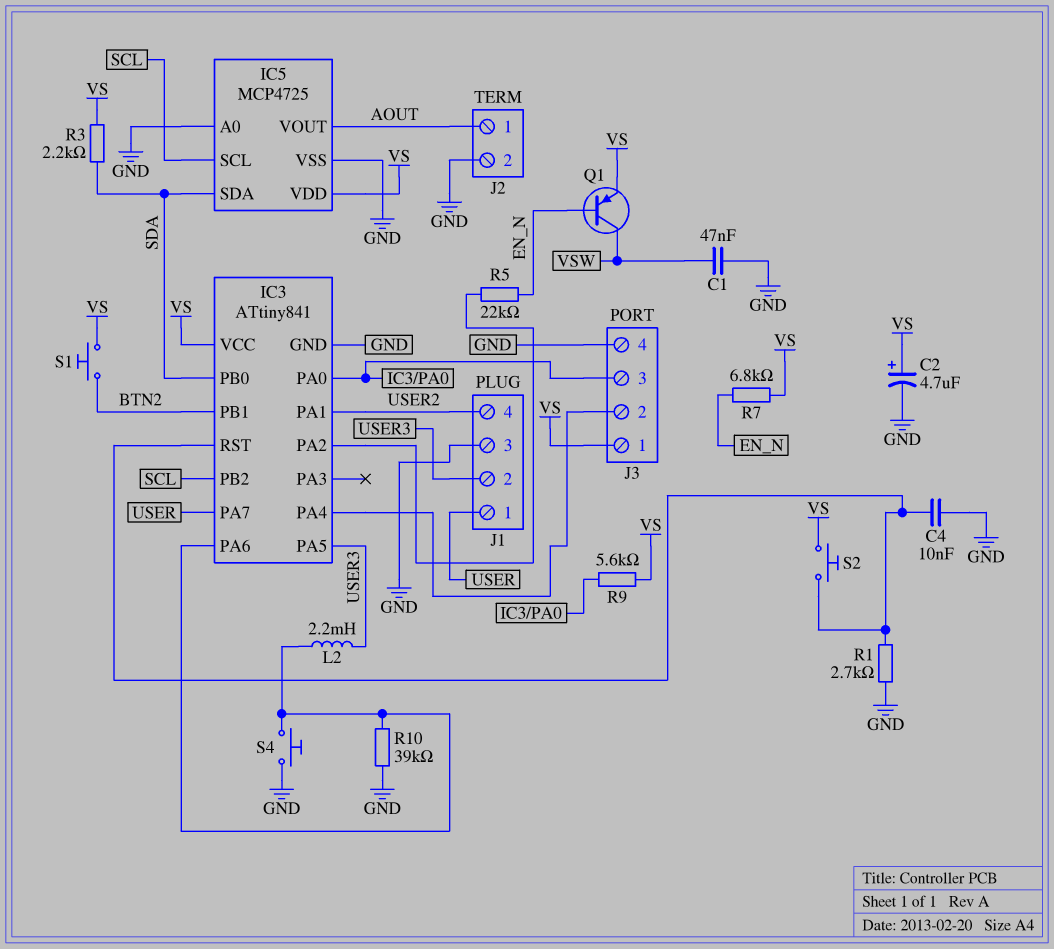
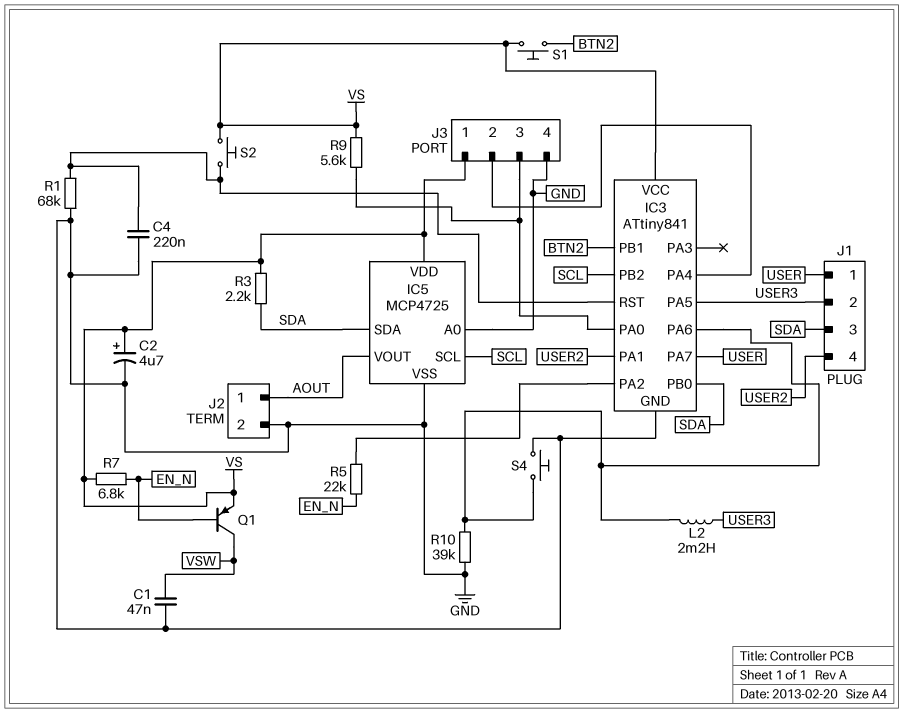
C4: 10nF (GND, IC3/RST) -> 220nF (GND, IC3/RST)
J1 pin 3: GND -> SDA
R1: 2.7k (GND, IC3/RST) -> 68k (GND, IC3/RST)

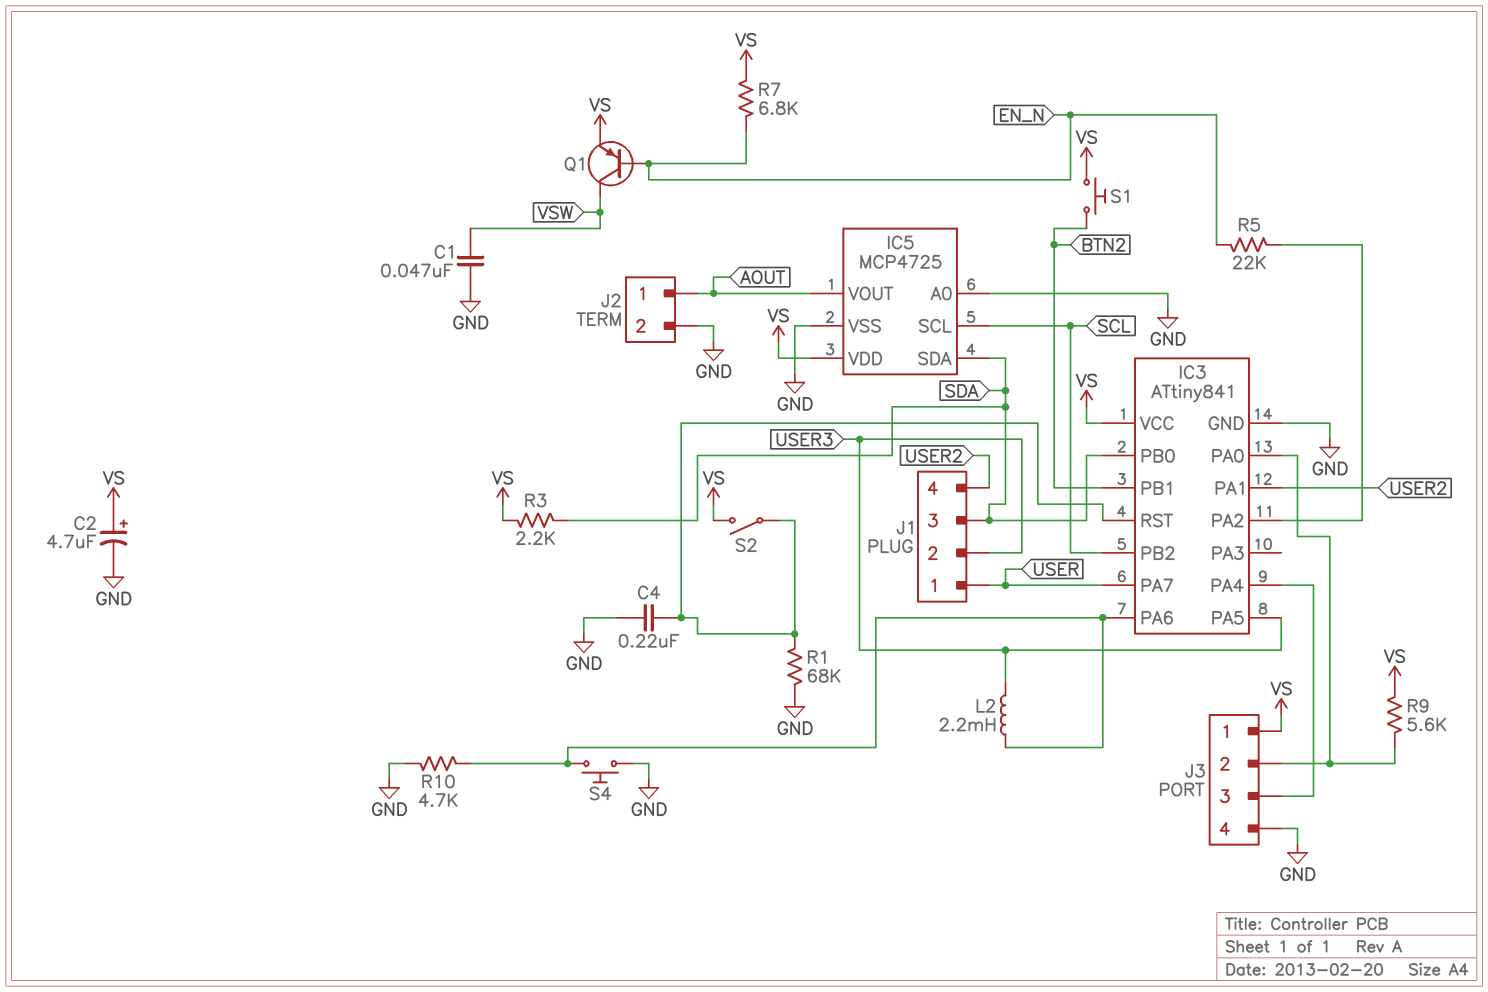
J3 pin 2: IC3/PA4 -> IC3/PA0
J3 pin 3: IC3/PA0 -> IC3/PA4
R10: 39k (GND, IC3/PA6) -> 4.7k (GND, IC3/PA6)
S2: button (IC3/RST, VS) -> switch (IC3/RST, VS)

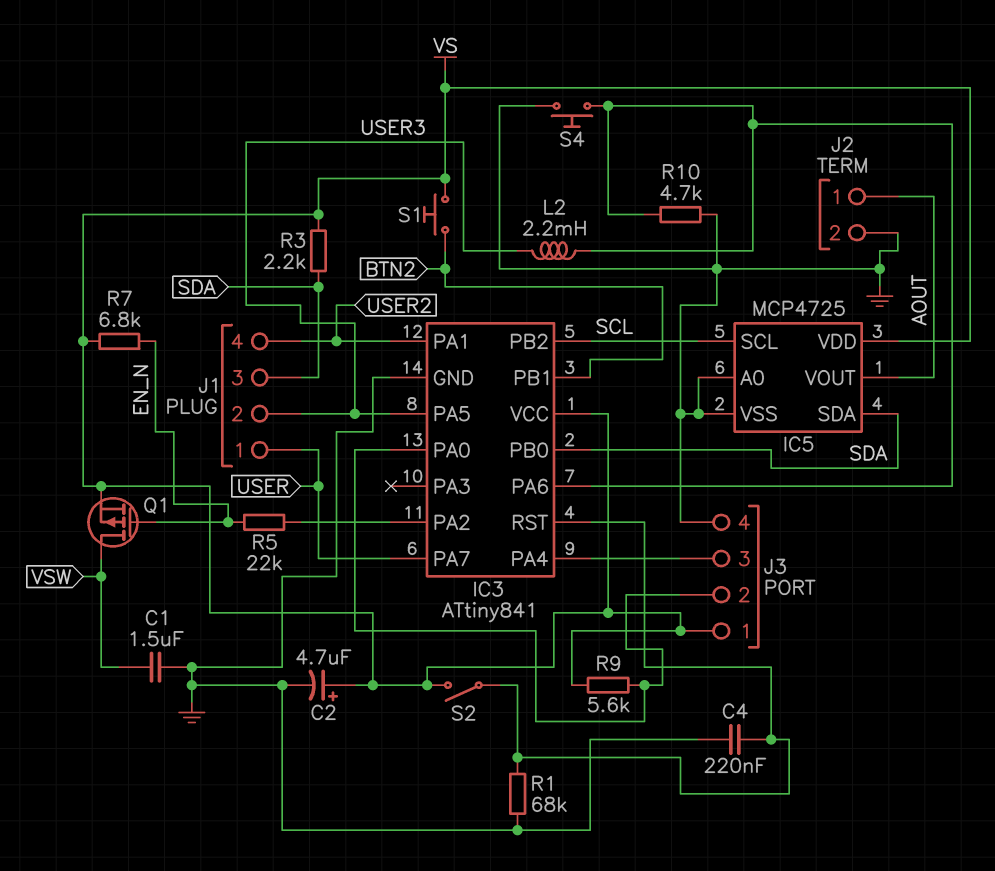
C1: 47nF (GND, VSW) -> 1.5uF (GND, VSW)
Q1: PNP (B EN_N, C VSW, E VS) -> PMOS (G EN_N, D VSW, S VS)

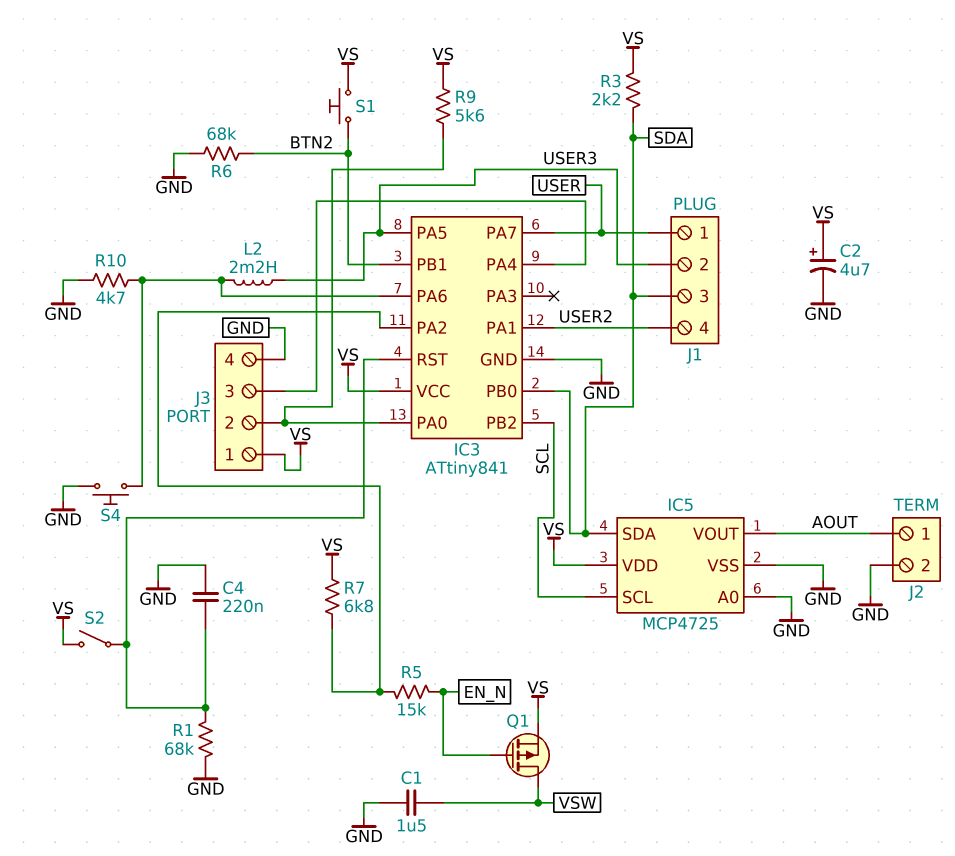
R5: 22k (EN_N, IC3/PA2) -> 15k (EN_N, IC3/PA2)
R6: none -> 68k (BTN2, GND)
R7: 6.8k (EN_N, VS) -> 6.8k (IC3/PA2, VS)

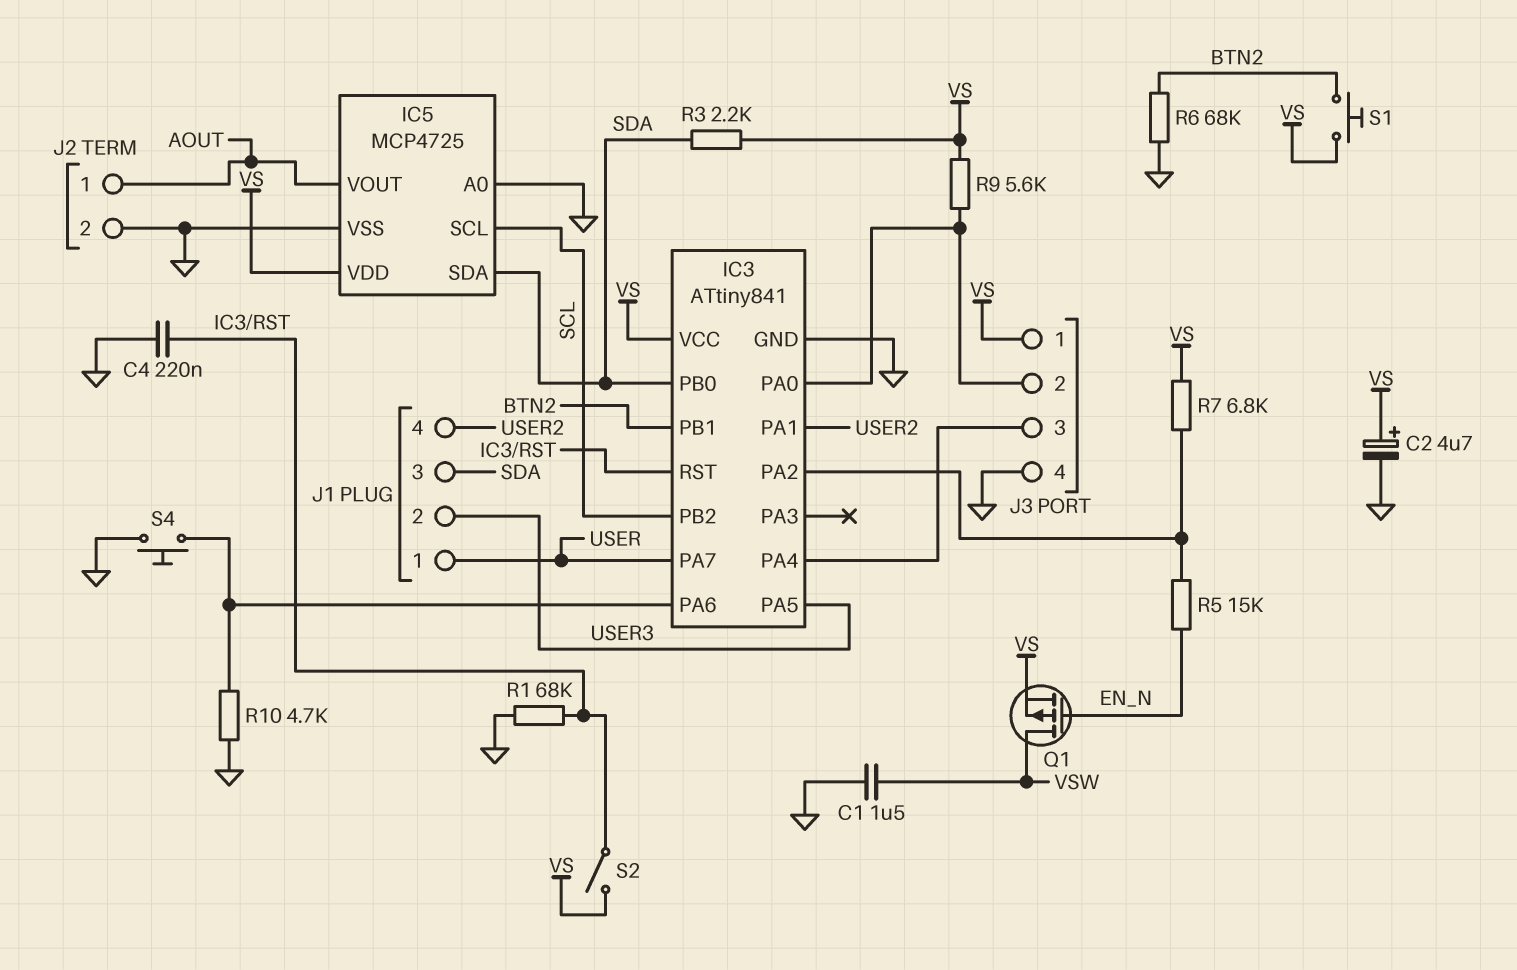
L2: 2.2mH (IC3/PA6, USER3) -> none

